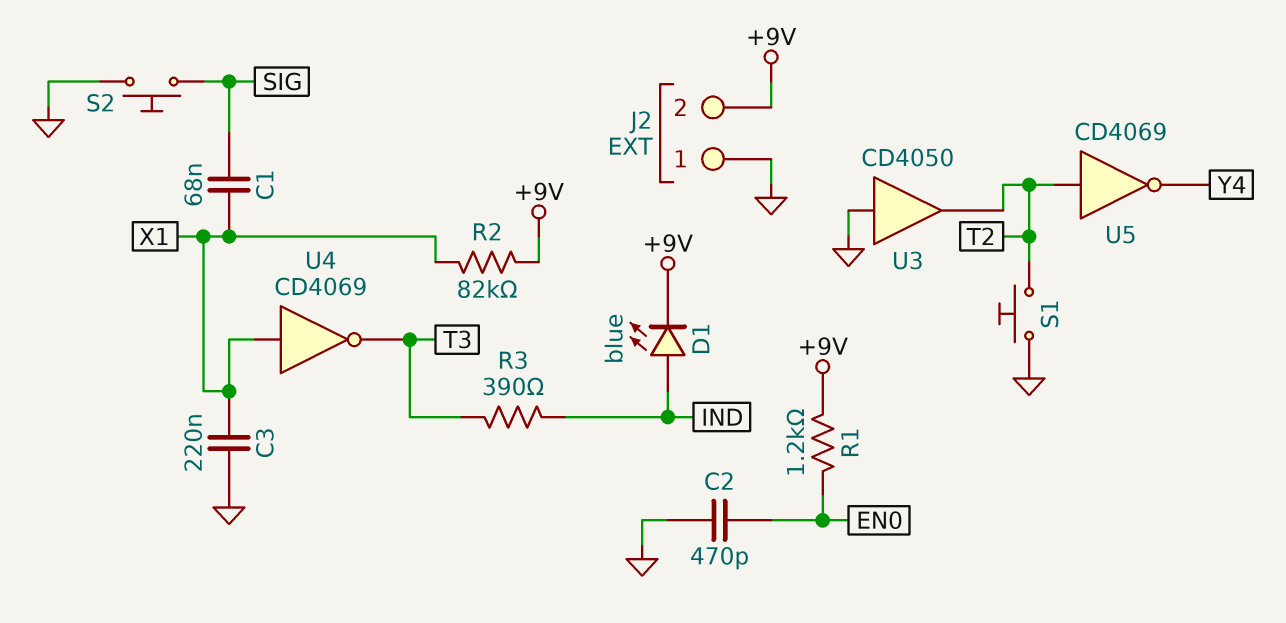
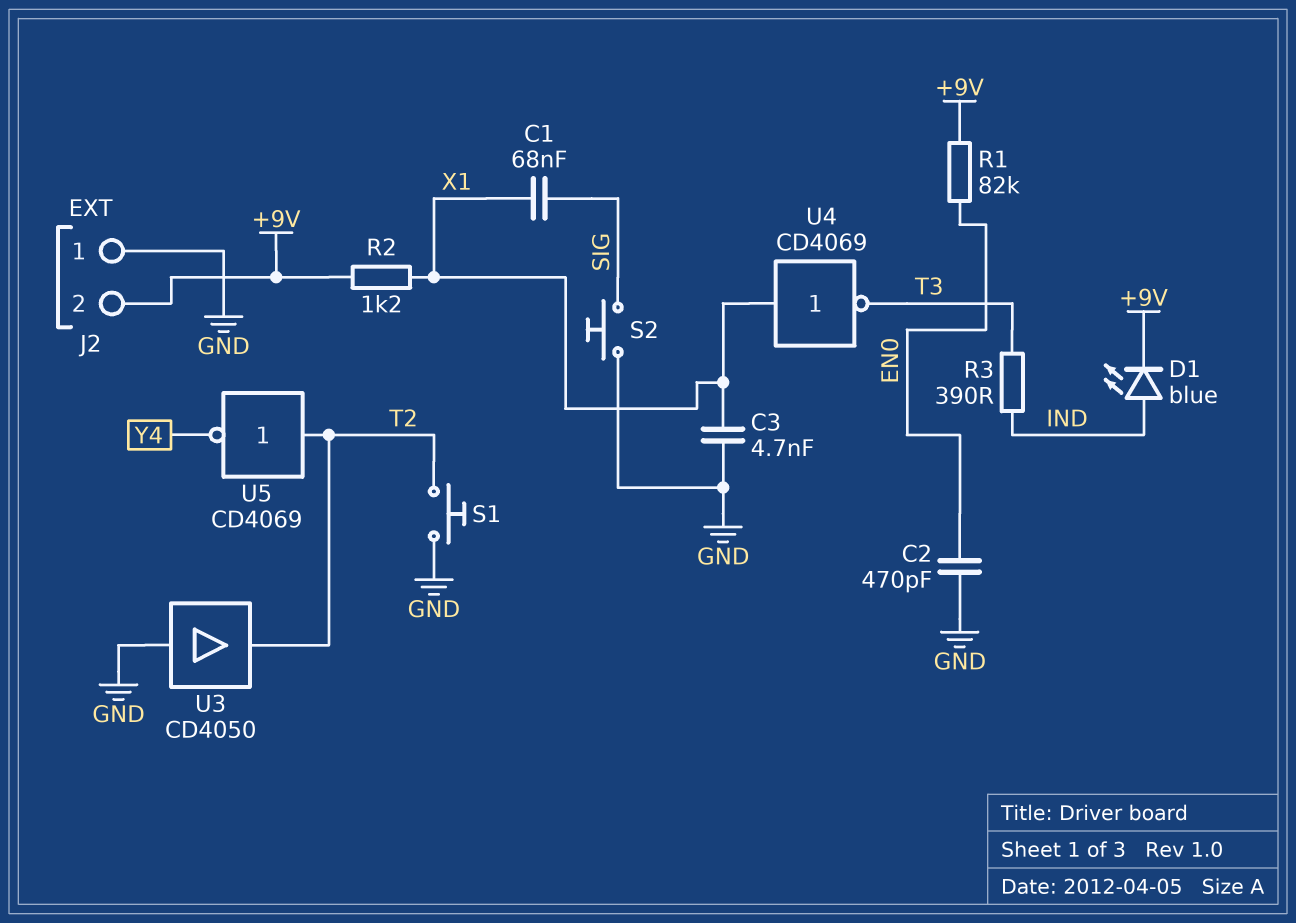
C3: 220nF (GND, X1) -> 4.7nF (GND, X1)
R1: 1.2k (+9V, EN0) -> 82k (+9V, EN0)
R2: 82k (+9V, X1) -> 1.2k (+9V, X1)

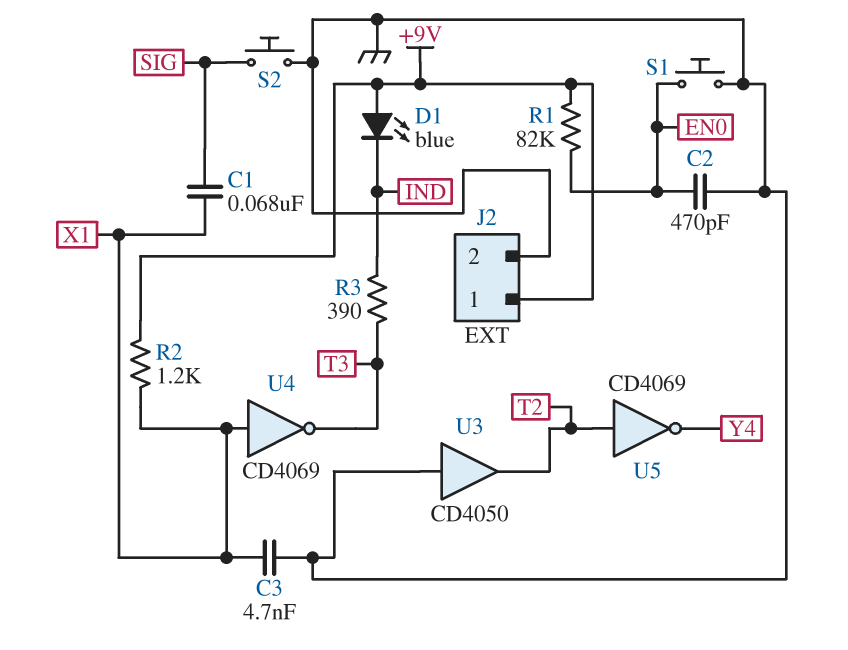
D1: LED blue (A IND, K +9V) -> LED blue (A +9V, K IND)
J2 pin 1: GND -> +9V
J2 pin 2: +9V -> GND
S1: button (GND, T2) -> button (EN0, GND)

